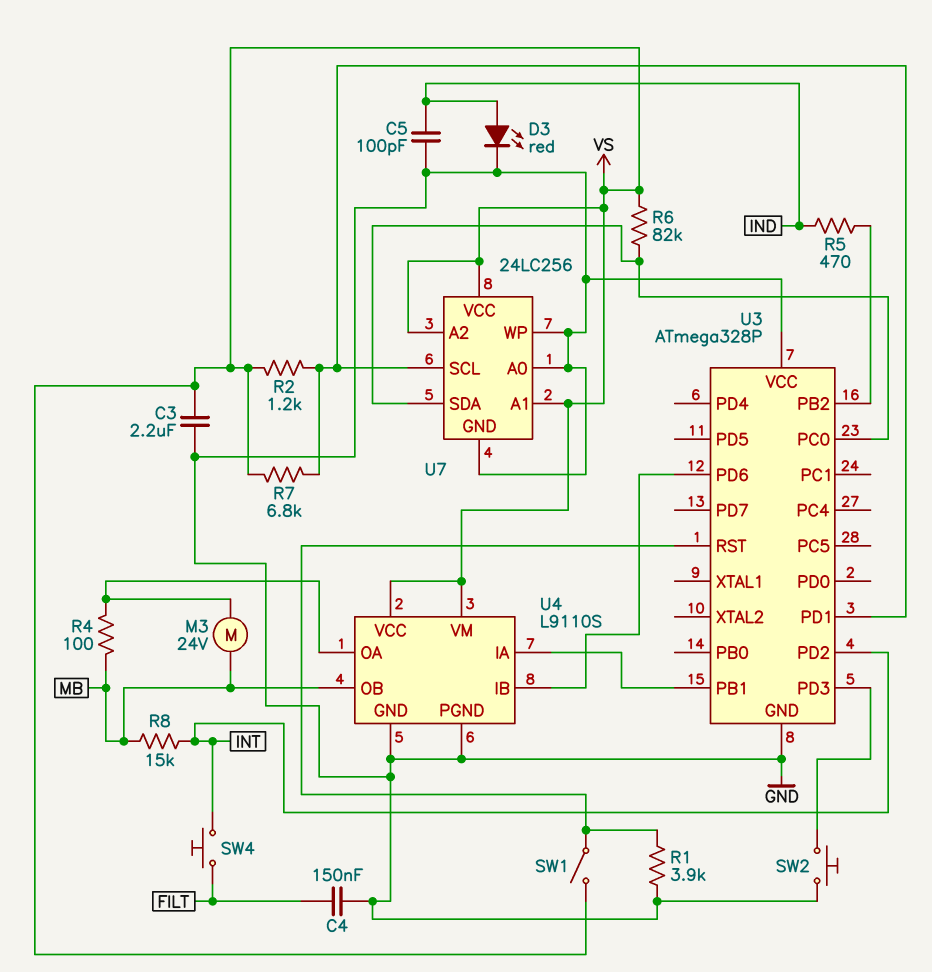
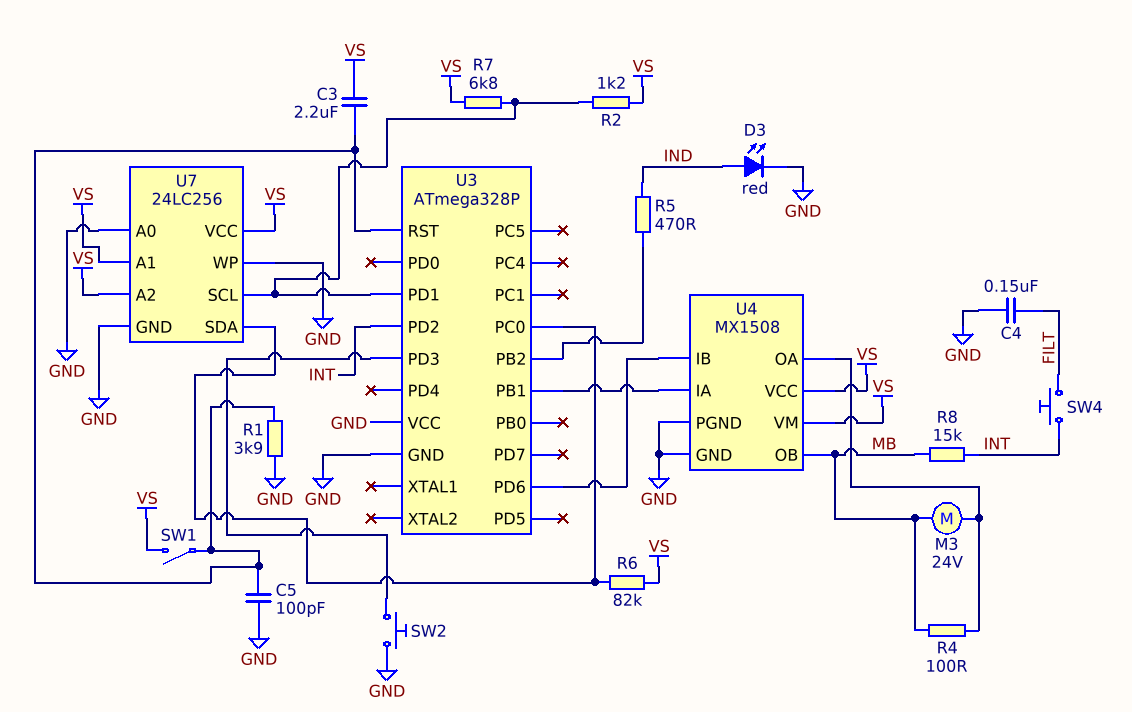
C3: 2.2uF (GND, VS) -> 2.2uF (U3/RST, VS)
C5: 100pF (GND, IND) -> 100pF (GND, U3/RST)
U4: L9110S -> MX1508

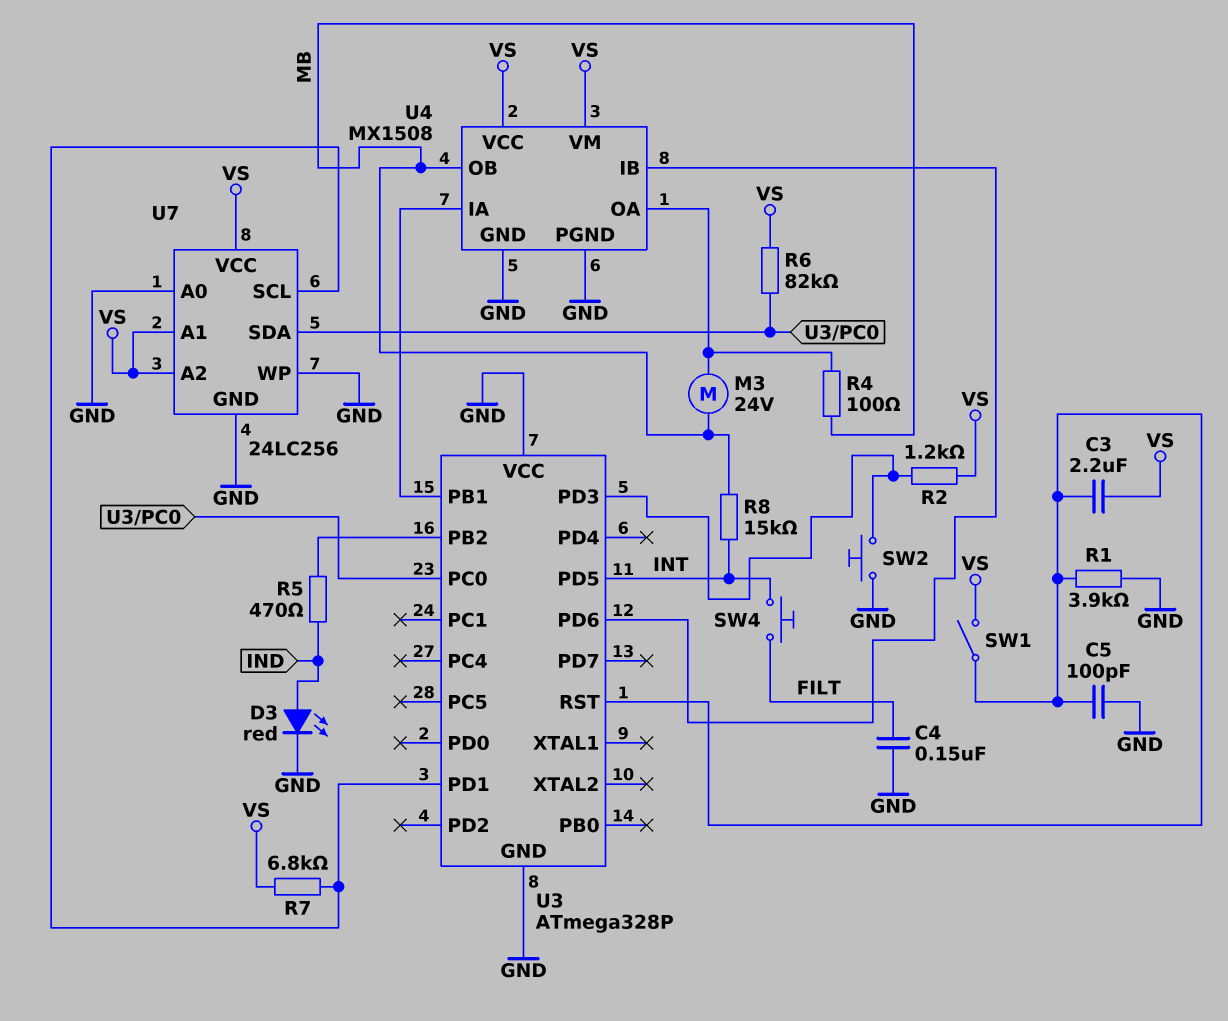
R2: 1.2k (U3/PD1, VS) -> 1.2k (U3/PD3, VS)
U3 pin PD2: INT -> none
U3 pin PD5: none -> INT

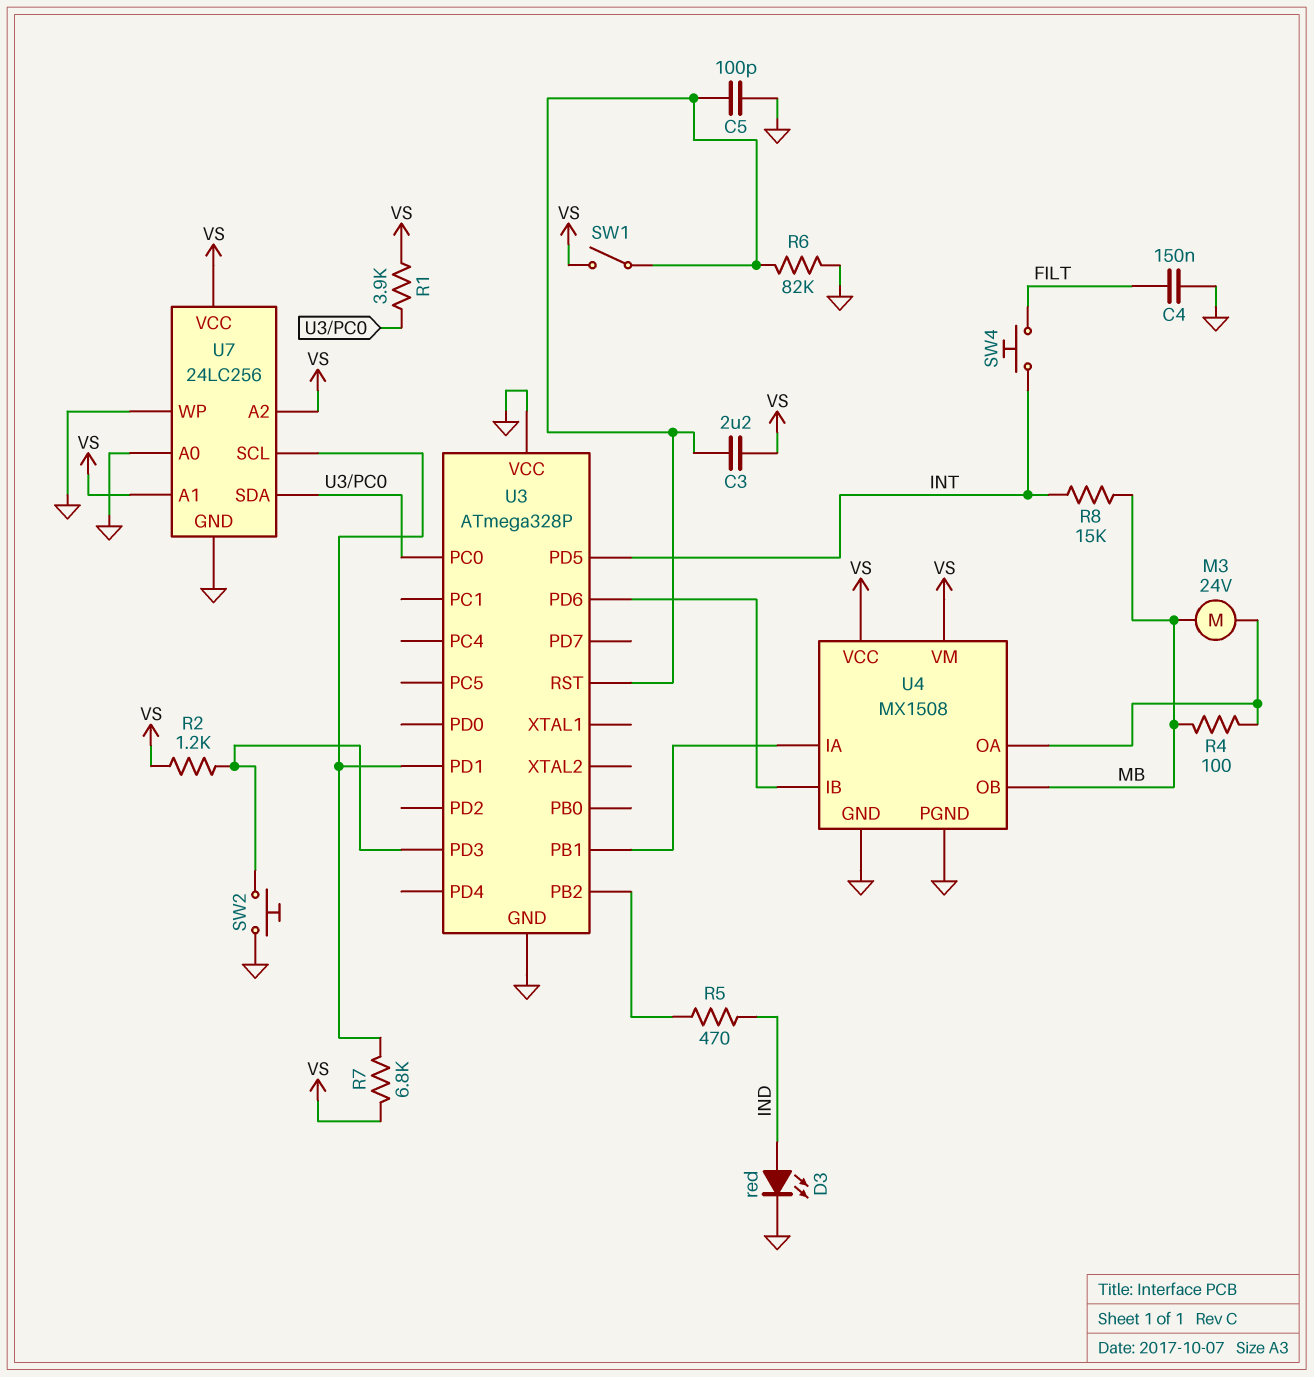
R1: 3.9k (GND, U3/RST) -> 3.9k (U3/PC0, VS)
R6: 82k (U3/PC0, VS) -> 82k (GND, U3/RST)

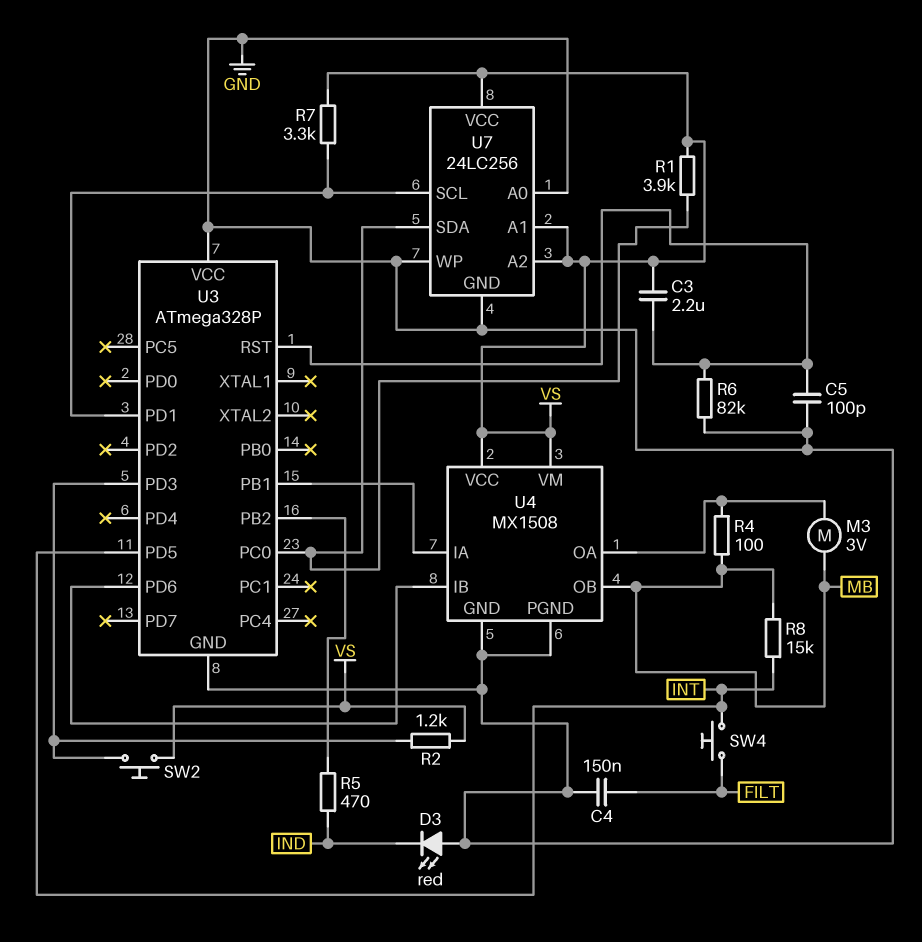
D3: LED red (A IND, K GND) -> LED red (A GND, K IND)
M3: motor 24V (MB, U4/OA) -> motor 3V (MB, U4/OA)
R7: 6.8k (U3/PD1, VS) -> 3.3k (U3/PD1, VS)
SW1: switch (U3/RST, VS) -> none
SW2: button (GND, U3/PD3) -> button (U3/PD3, VS)

